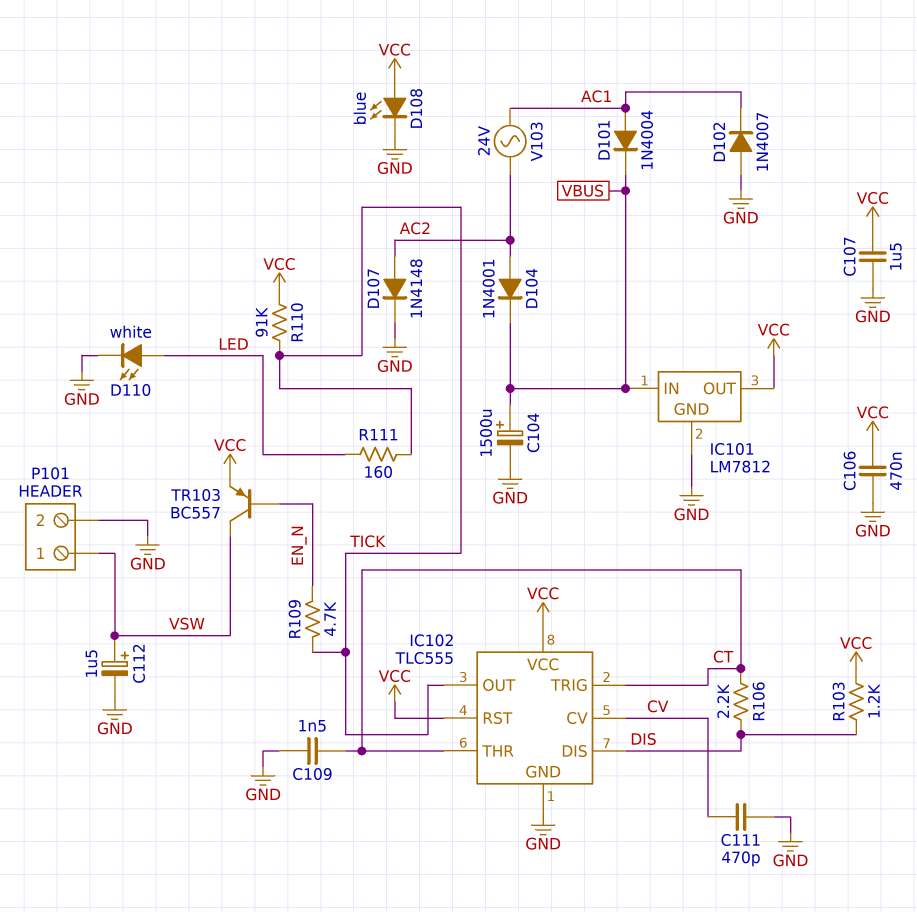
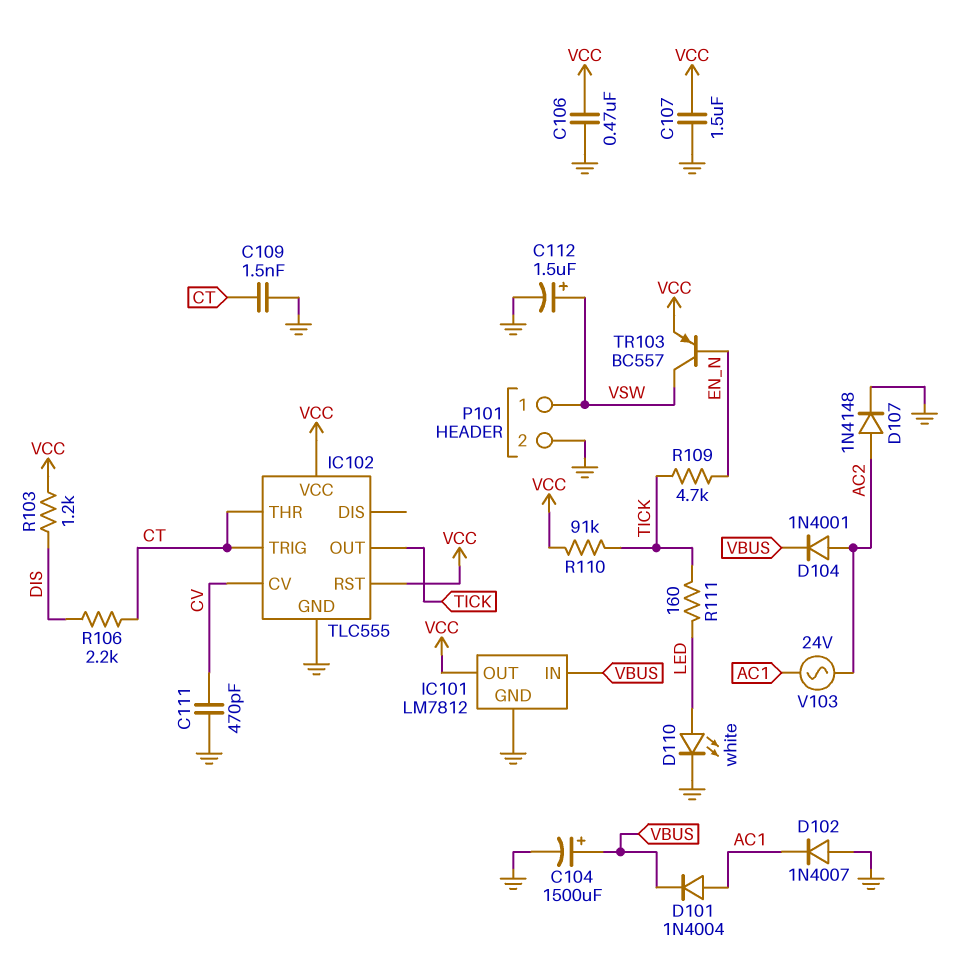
D108: LED blue (A VCC, K GND) -> none
IC102 pin DIS: DIS -> none

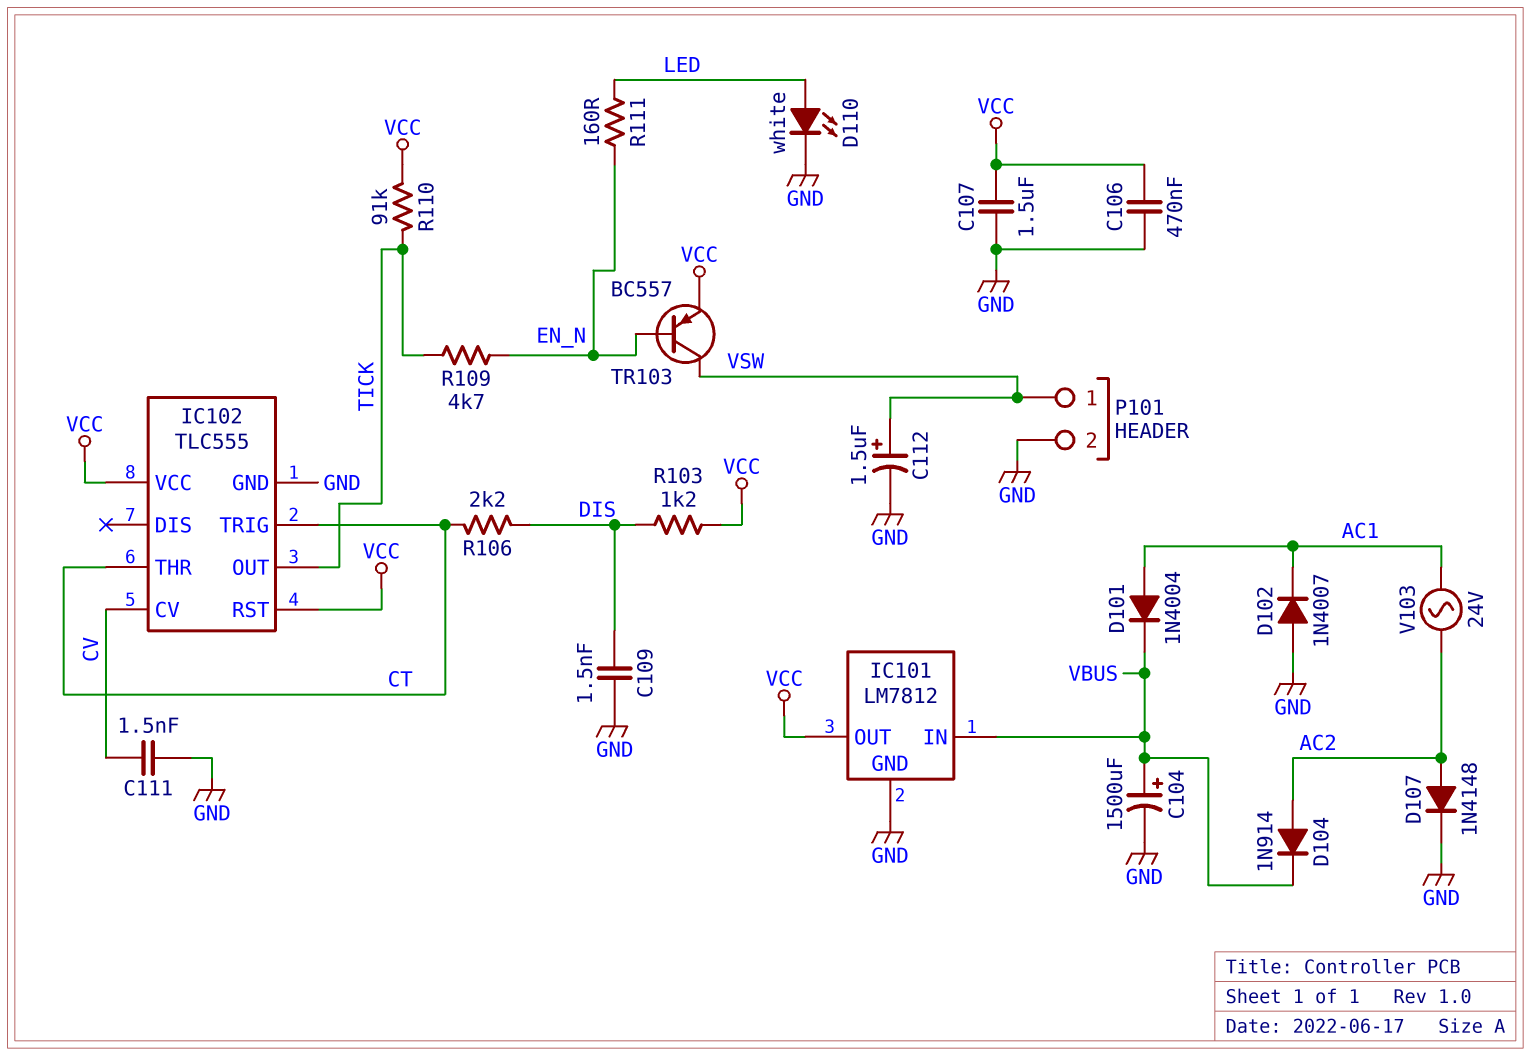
C109: 1.5nF (CT, GND) -> 1.5nF (DIS, GND)
C111: 470pF (CV, GND) -> 1.5nF (CV, GND)
D104: diode 1N4001 (A AC2, K VBUS) -> diode 1N914 (A AC2, K VBUS)
R111: 160 (LED, TICK) -> 160 (EN_N, LED)

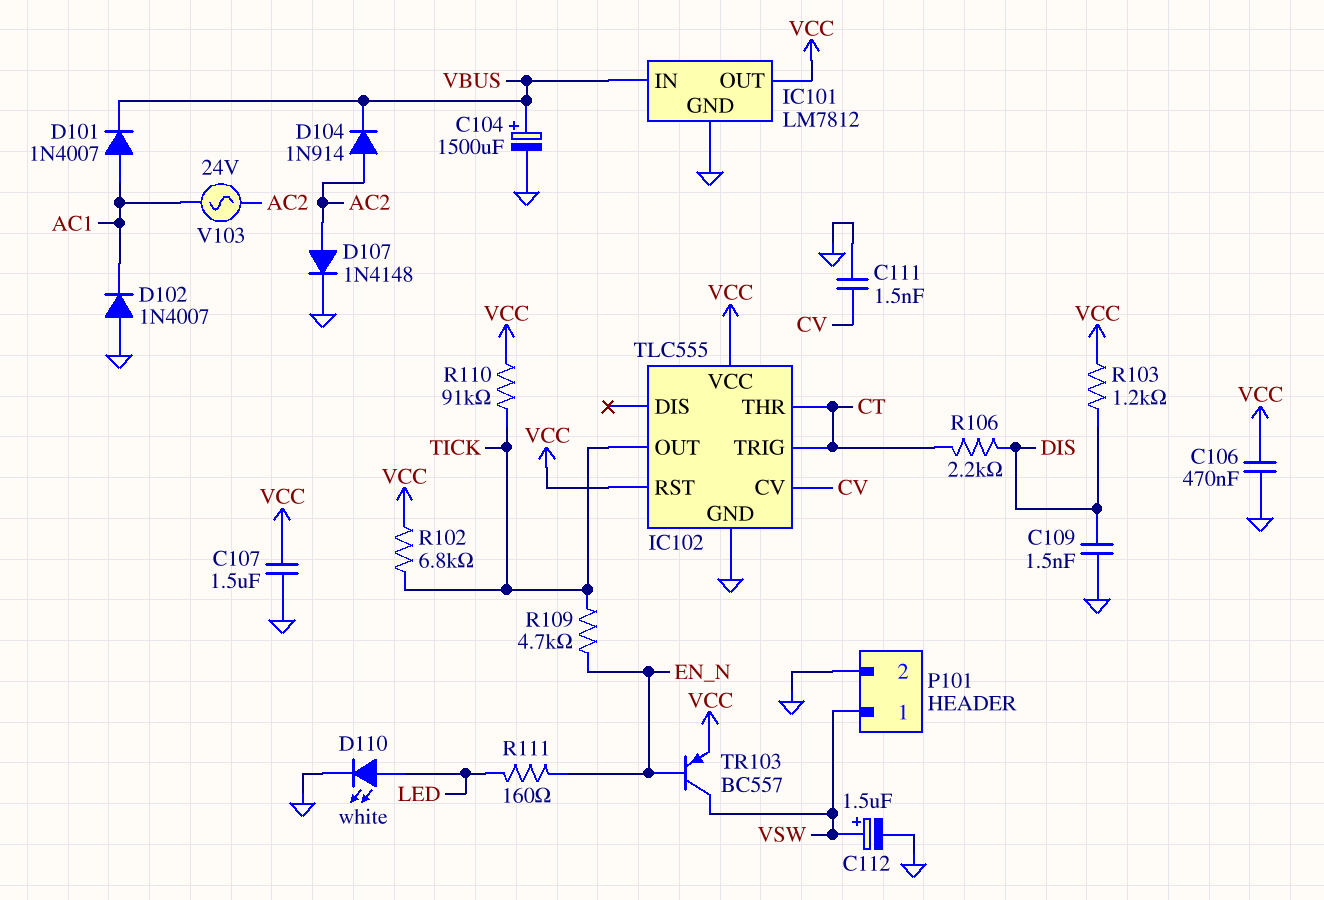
D101: diode 1N4004 (A AC1, K VBUS) -> diode 1N4007 (A AC1, K VBUS)
R102: none -> 6.8k (TICK, VCC)

